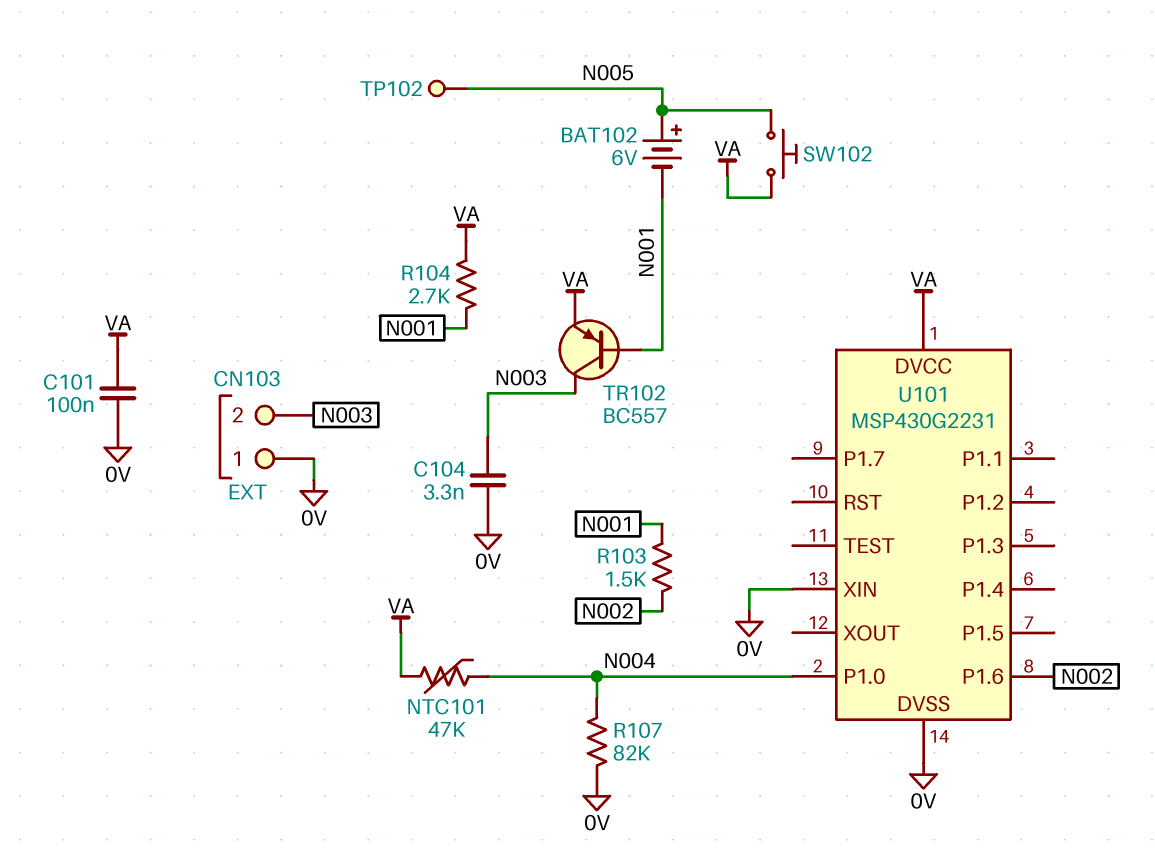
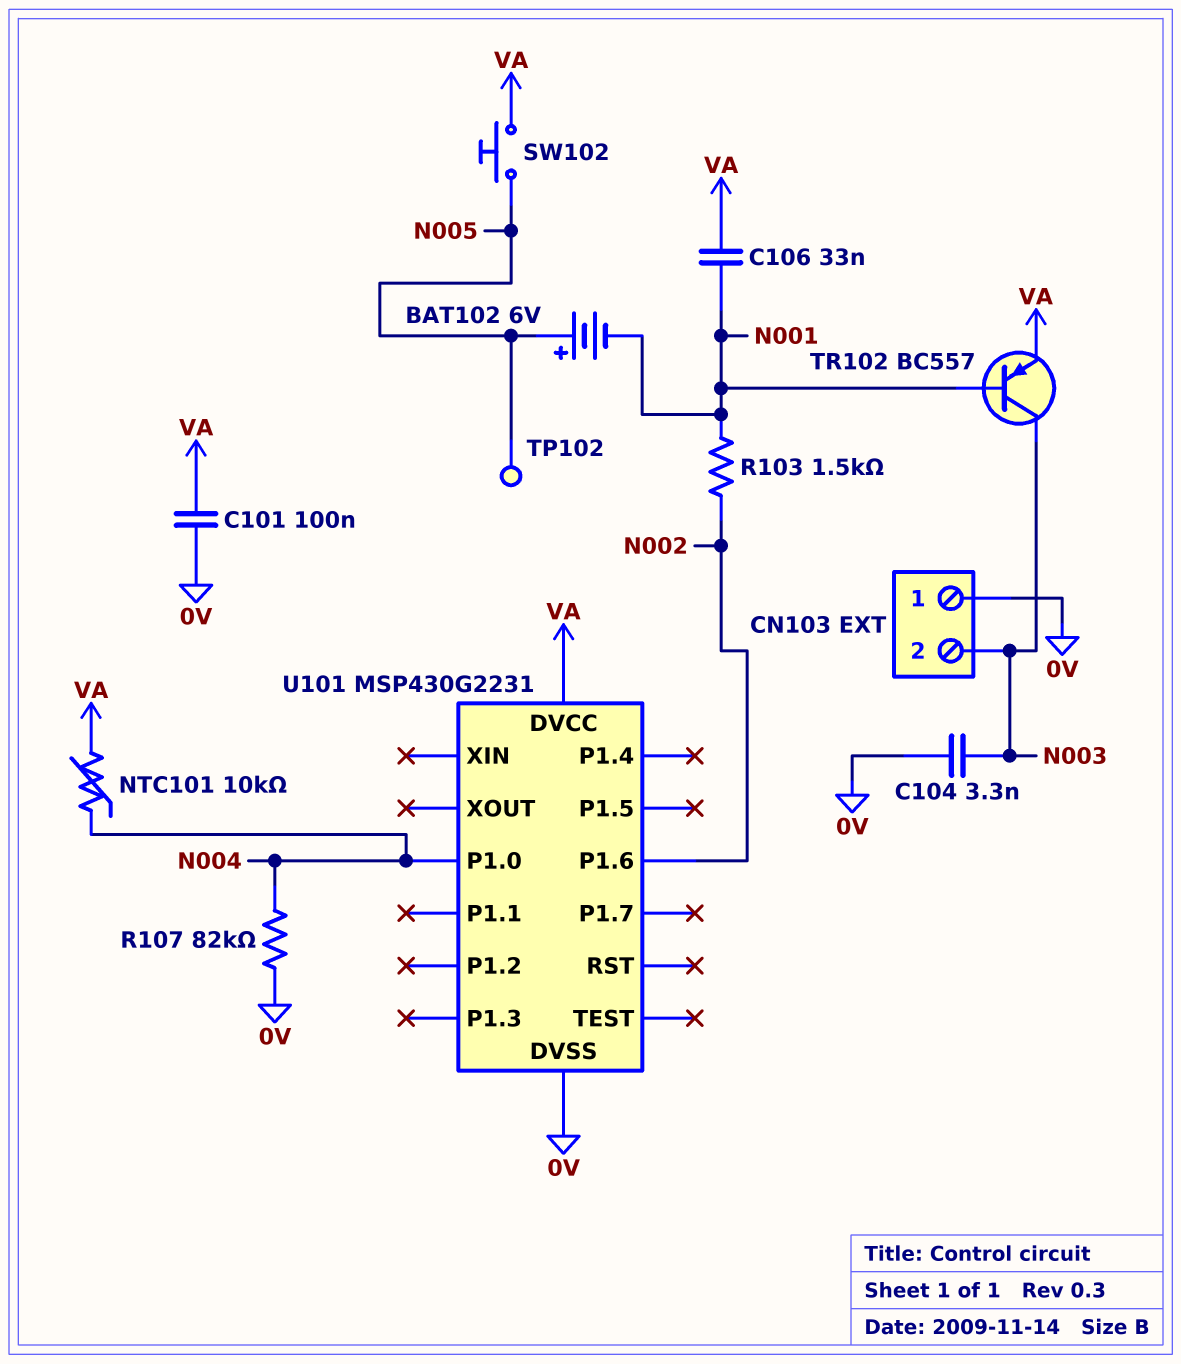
C106: none -> 33nF (N001, VA)
NTC101: 47k (N004, VA) -> 10k (N004, VA)
R104: 2.7k (N001, VA) -> none
U101 pin XIN: 0V -> none

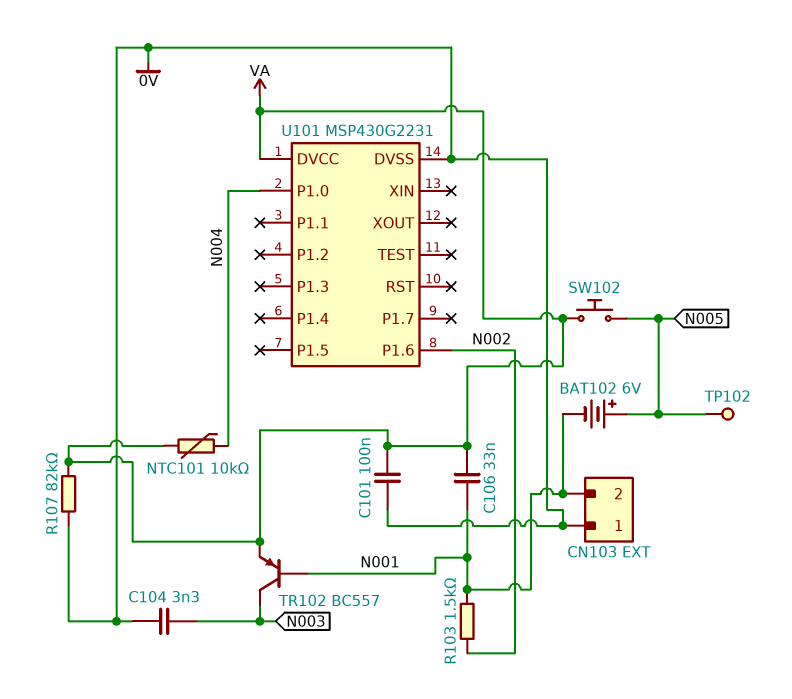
CN103 pin 2: N003 -> N001
R107: 82k (0V, N004) -> 82k (0V, VA)

